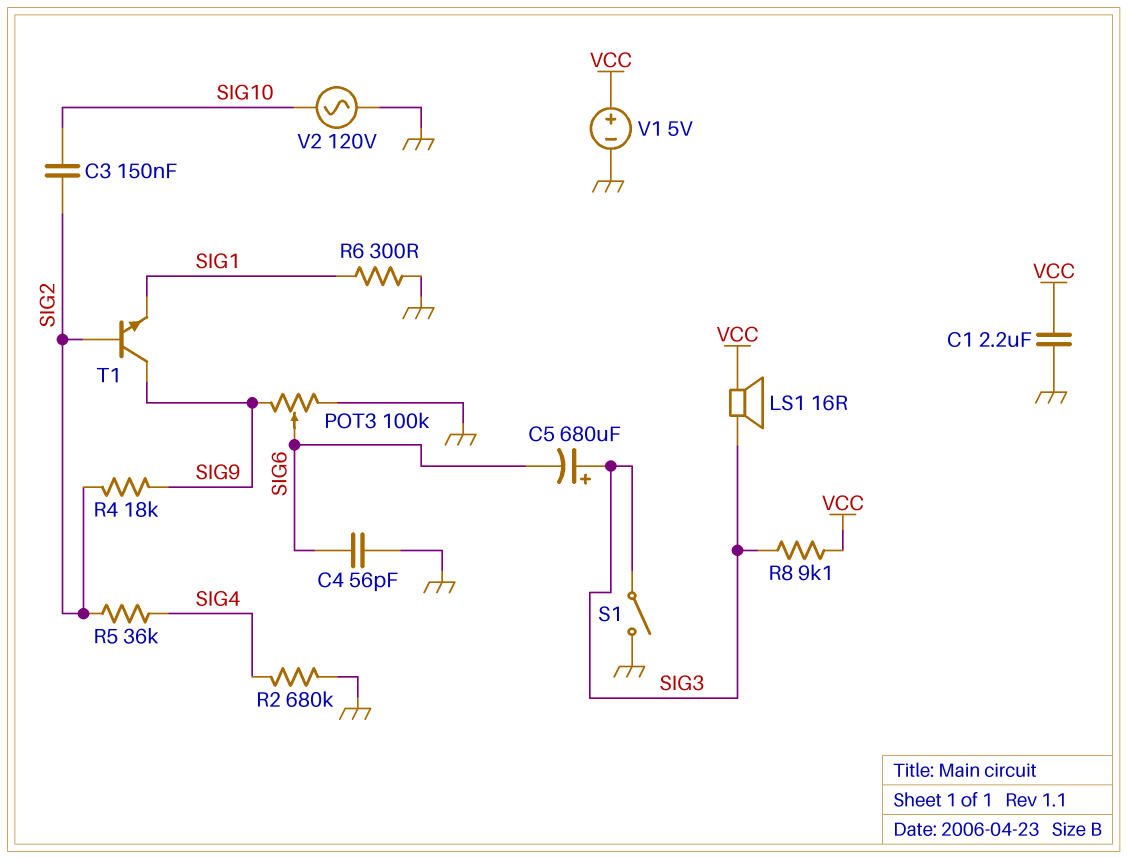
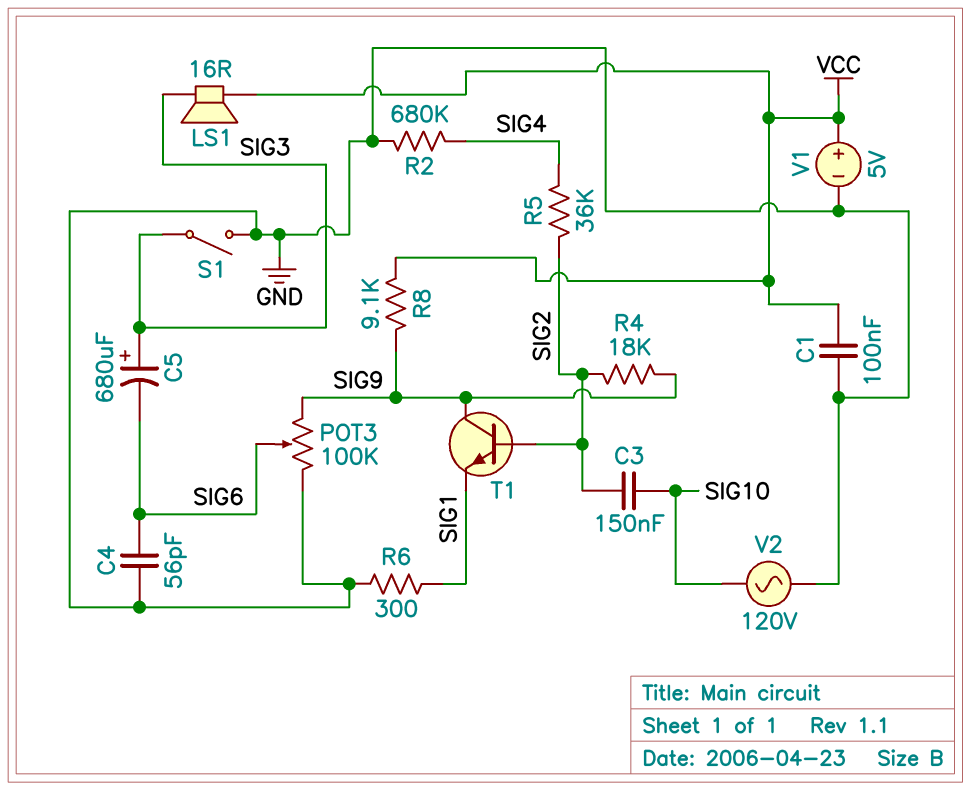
C1: 2.2uF (GND, VCC) -> 100nF (GND, VCC)
R8: 9.1k (SIG3, VCC) -> 9.1k (SIG9, VCC)

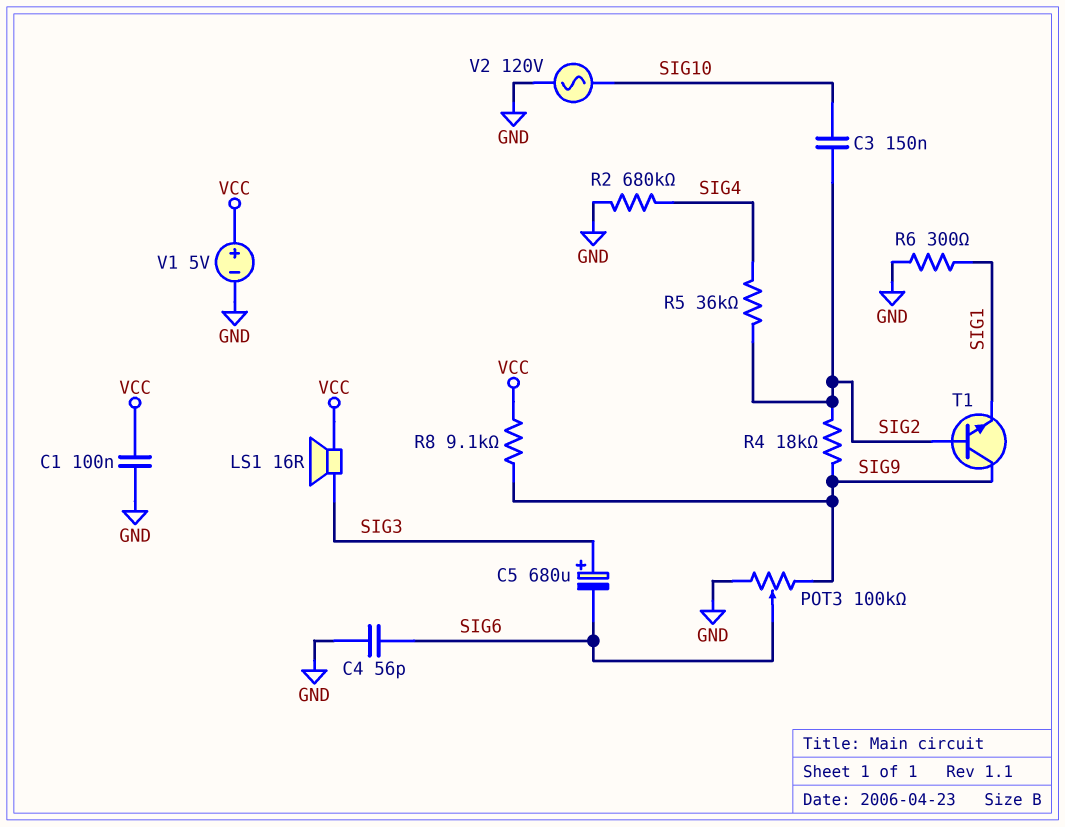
S1: switch (GND, SIG3) -> none

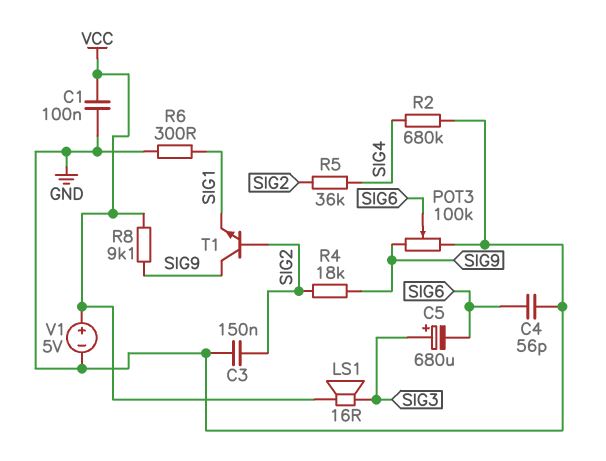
C3: 150nF (SIG2, SIG10) -> 150nF (GND, SIG2)
V2: AC 120V (GND, SIG10) -> none

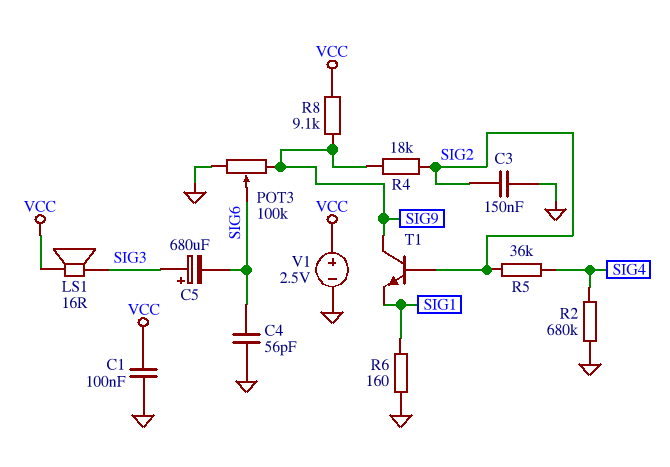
R6: 300 (GND, SIG1) -> 160 (GND, SIG1)
V1: 5V (plus VCC, minus GND) -> 2.5V (plus VCC, minus GND)

